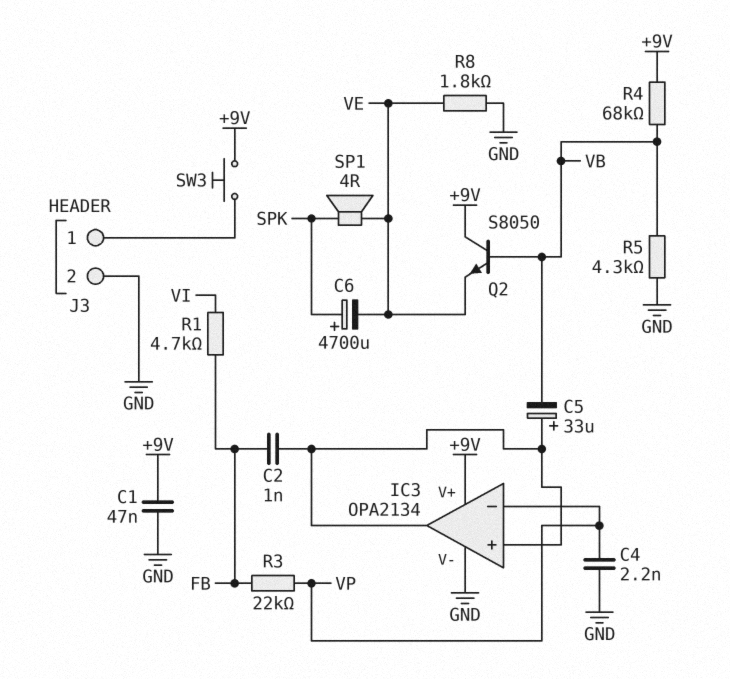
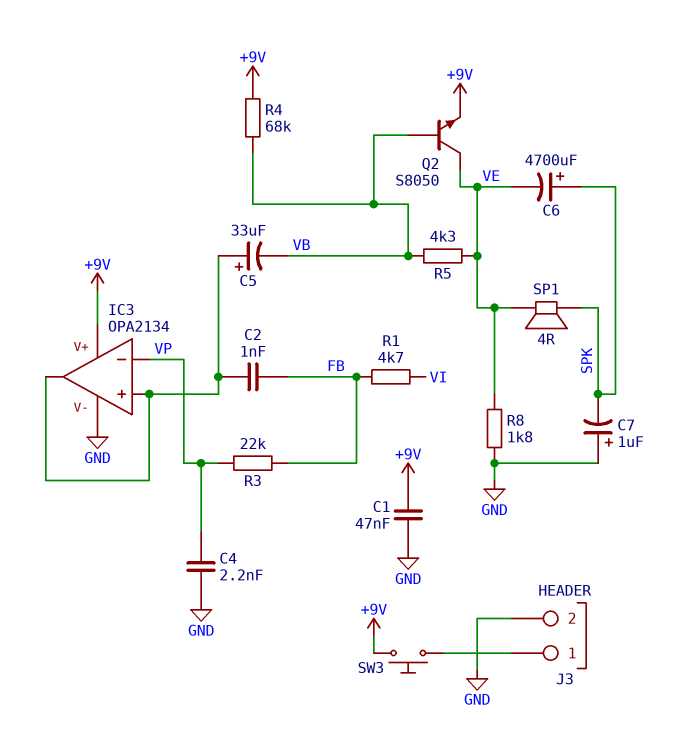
C7: none -> 1uF (plus GND, minus SPK)
Q2: NPN S8050 (B VB, C +9V, E VE) -> NPN S8050 (B VB, C VE, E +9V)
R5: 4.3k (GND, VB) -> 4.3k (VB, VE)

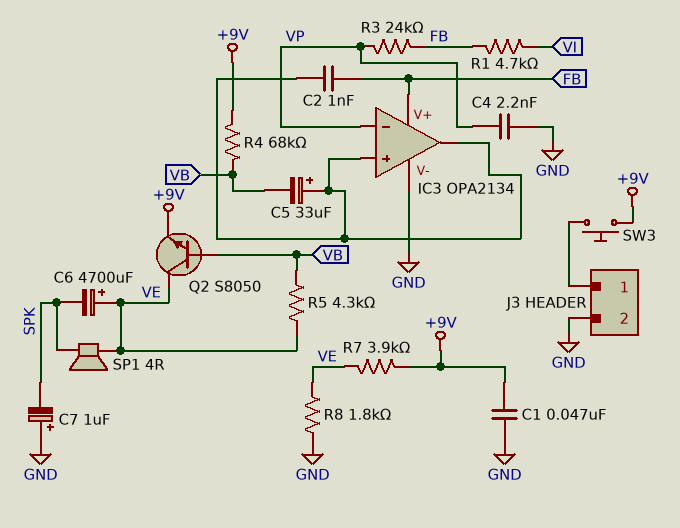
C6: 4700uF (plus SPK, minus VE) -> 4700uF (plus VE, minus SPK)
IC3 pin V+: +9V -> FB
R3: 22k (FB, VP) -> 24k (FB, VP)
R7: none -> 3.9k (+9V, VE)

